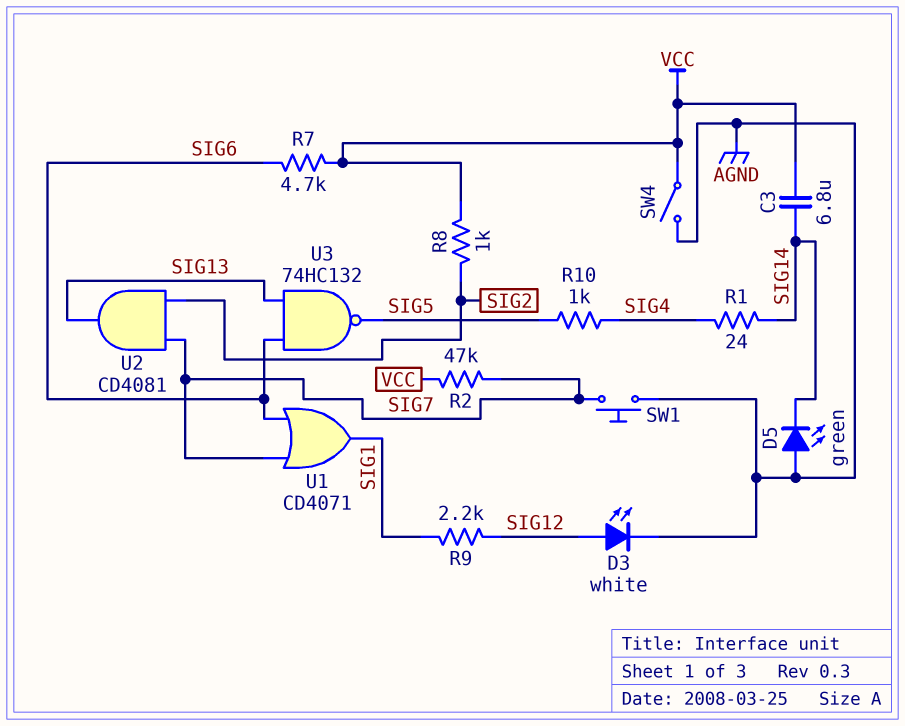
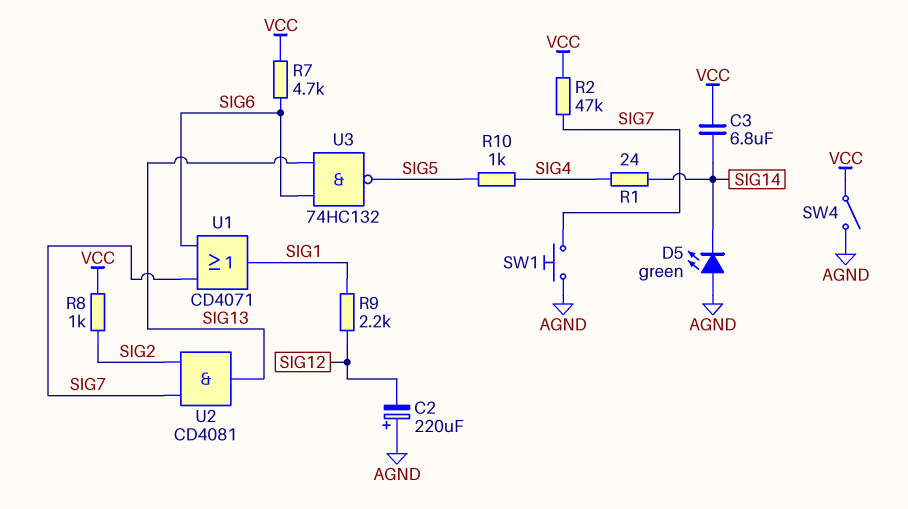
C2: none -> 220uF (plus AGND, minus SIG12)
D3: LED white (A SIG12, K AGND) -> none

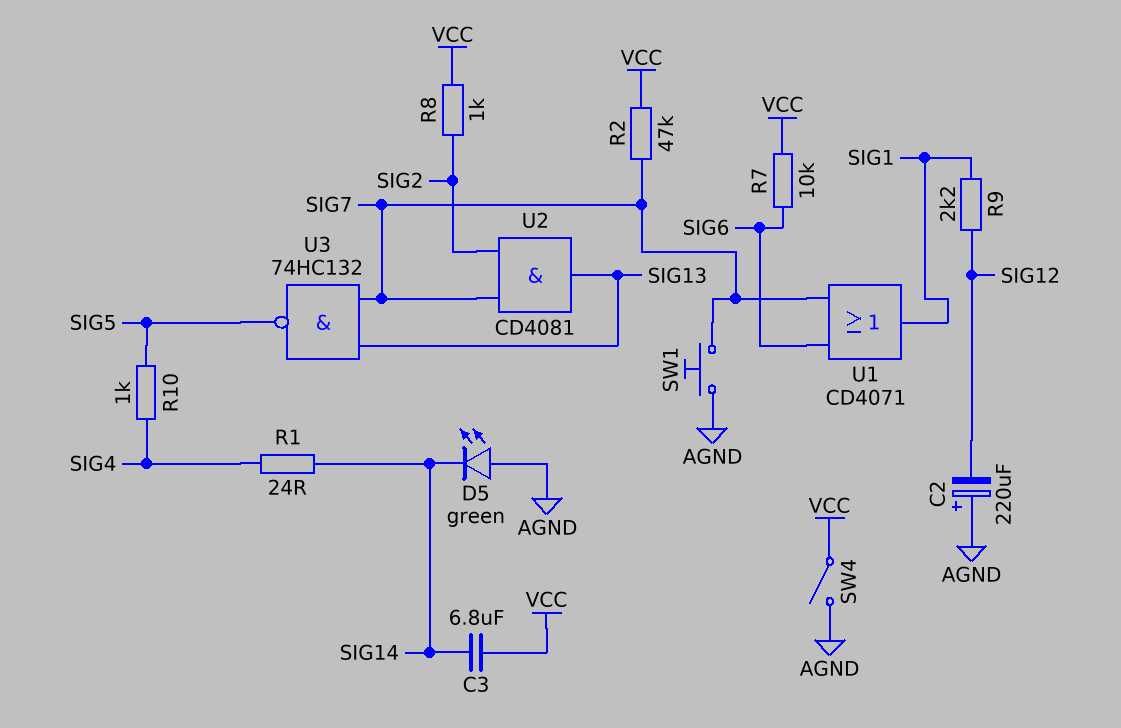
R7: 4.7k (SIG6, VCC) -> 10k (SIG6, VCC)
U3: NAND 74HC132 (in SIG6, in SIG13, out SIG5) -> NAND 74HC132 (in SIG7, in SIG13, out SIG5)

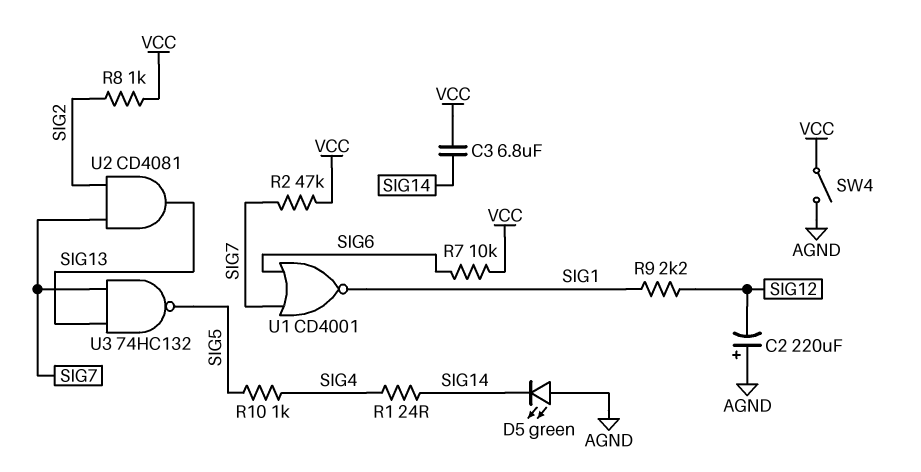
SW1: button (AGND, SIG7) -> none
U1: OR CD4071 (in SIG6, in SIG7, out SIG1) -> NOR CD4001 (in SIG6, in SIG7, out SIG1)

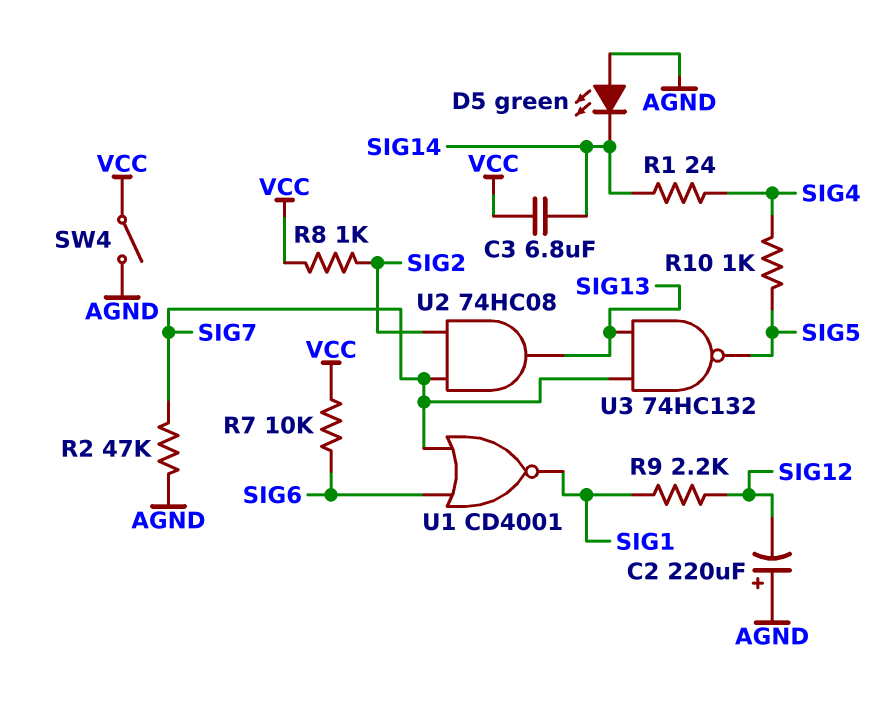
R2: 47k (SIG7, VCC) -> 47k (AGND, SIG7)
U2: AND CD4081 (in SIG2, in SIG7, out SIG13) -> AND 74HC08 (in SIG2, in SIG7, out SIG13)

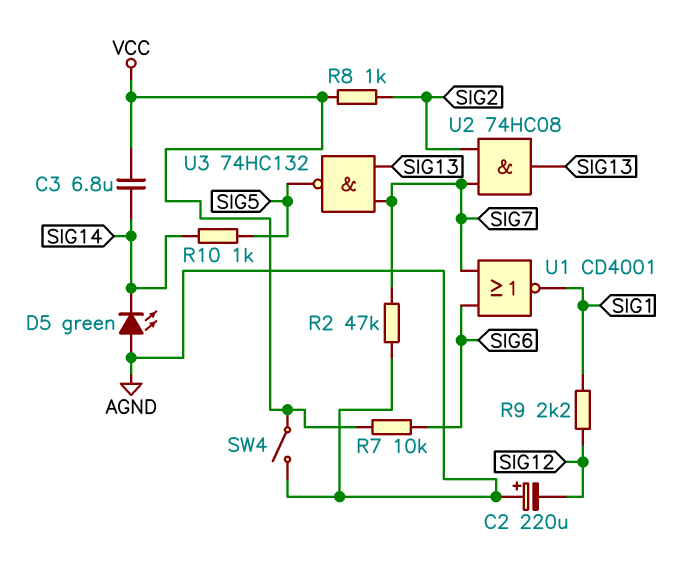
R1: 24 (SIG4, SIG14) -> none
R10: 1k (SIG4, SIG5) -> 1k (SIG5, SIG14)

